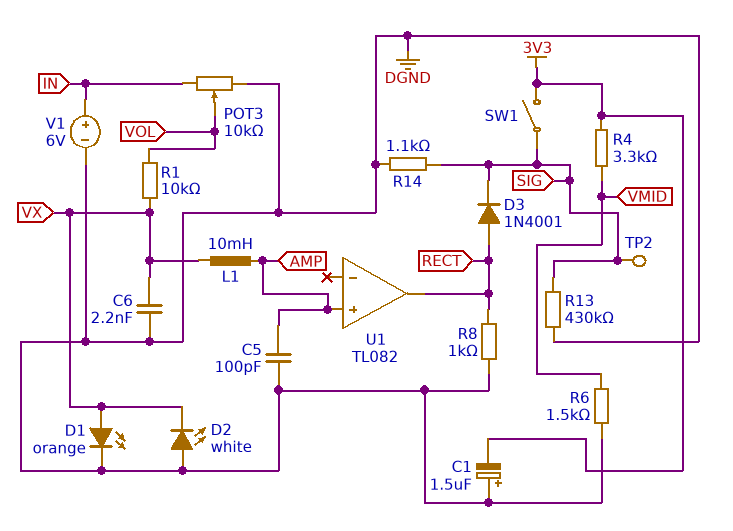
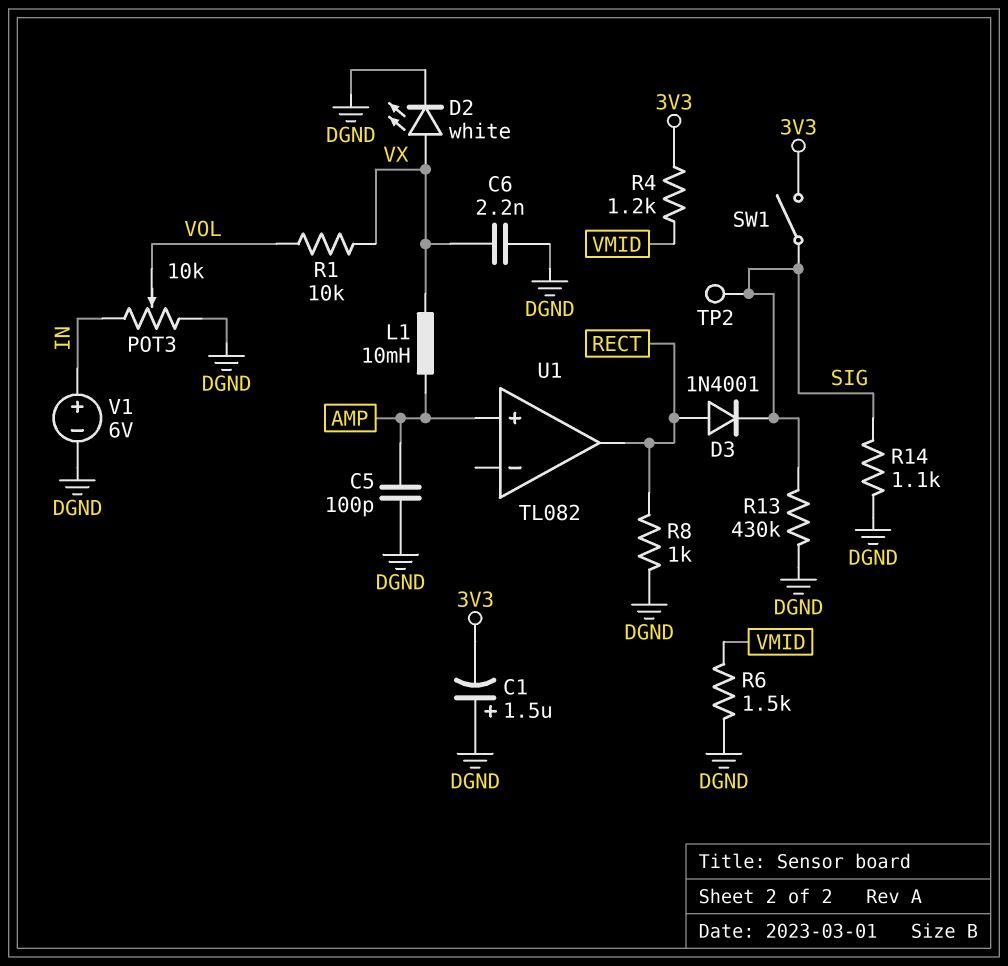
D1: LED orange (A VX, K DGND) -> none
D2: LED white (A DGND, K VX) -> LED white (A VX, K DGND)
R4: 3.3k (3V3, VMID) -> 1.2k (3V3, VMID)

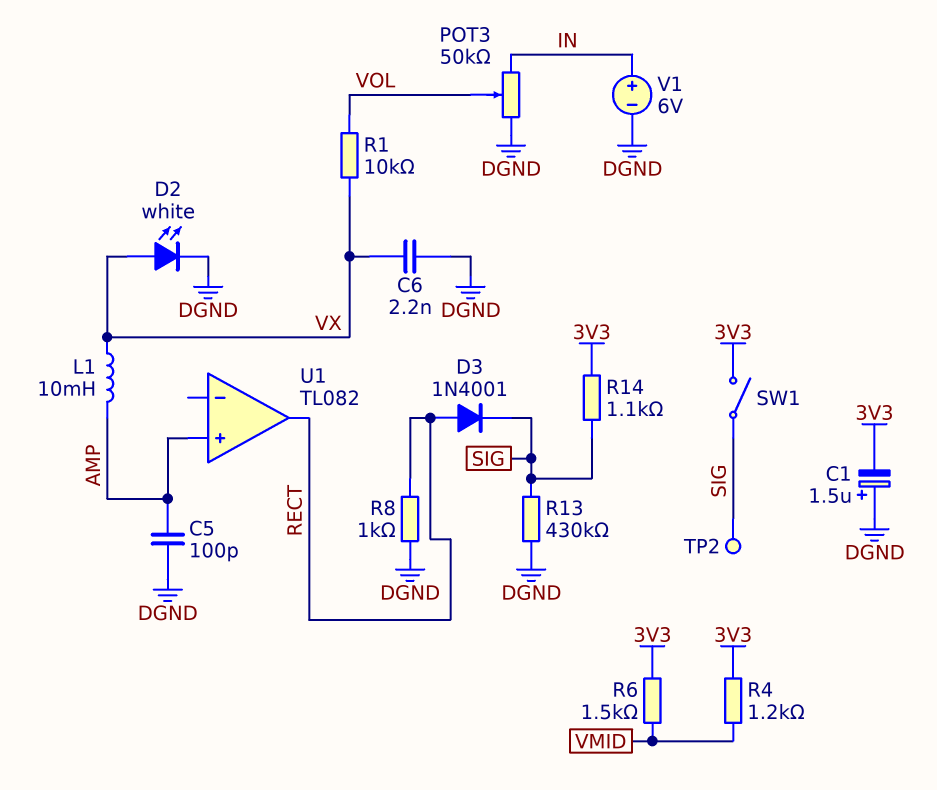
POT3: 10k (DGND, IN, wiper VOL) -> 50k (DGND, IN, wiper VOL)
R6: 1.5k (DGND, VMID) -> 1.5k (3V3, VMID)
R14: 1.1k (DGND, SIG) -> 1.1k (3V3, SIG)

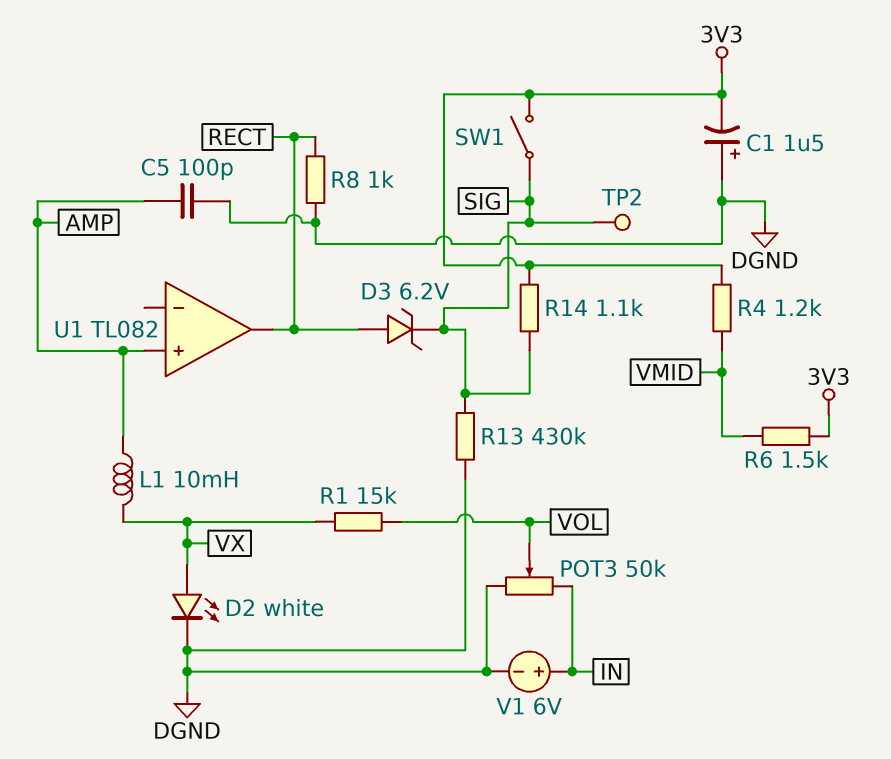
C6: 2.2nF (DGND, VX) -> none
D3: diode 1N4001 (A RECT, K SIG) -> zener 6.2V (A RECT, K SIG)
R1: 10k (VOL, VX) -> 15k (VOL, VX)

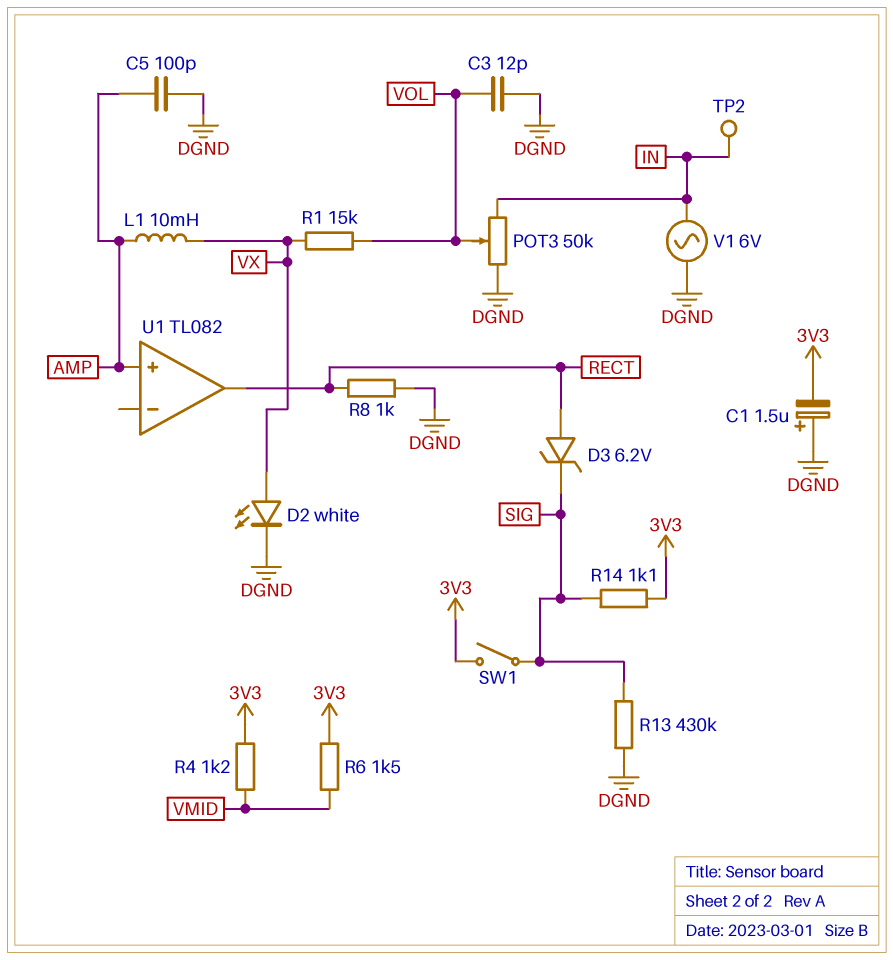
C3: none -> 12pF (DGND, VOL)
TP2: test point (SIG) -> test point (IN)
V1: 6V (plus IN, minus DGND) -> AC 6V (DGND, IN)

